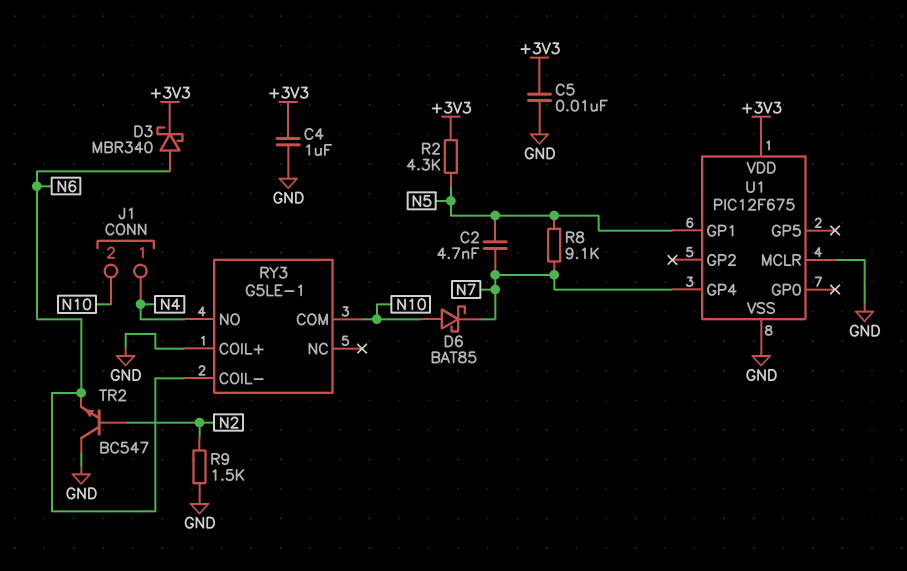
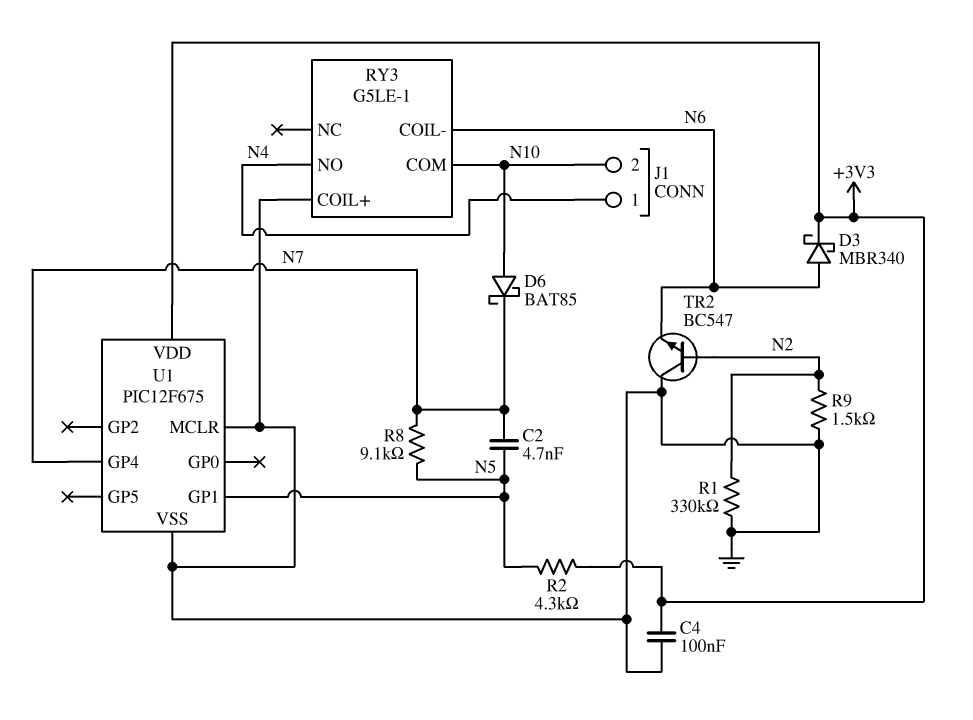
C4: 1uF (+3V3, GND) -> 100nF (+3V3, GND)
C5: 10nF (+3V3, GND) -> none
R1: none -> 330k (GND, N2)

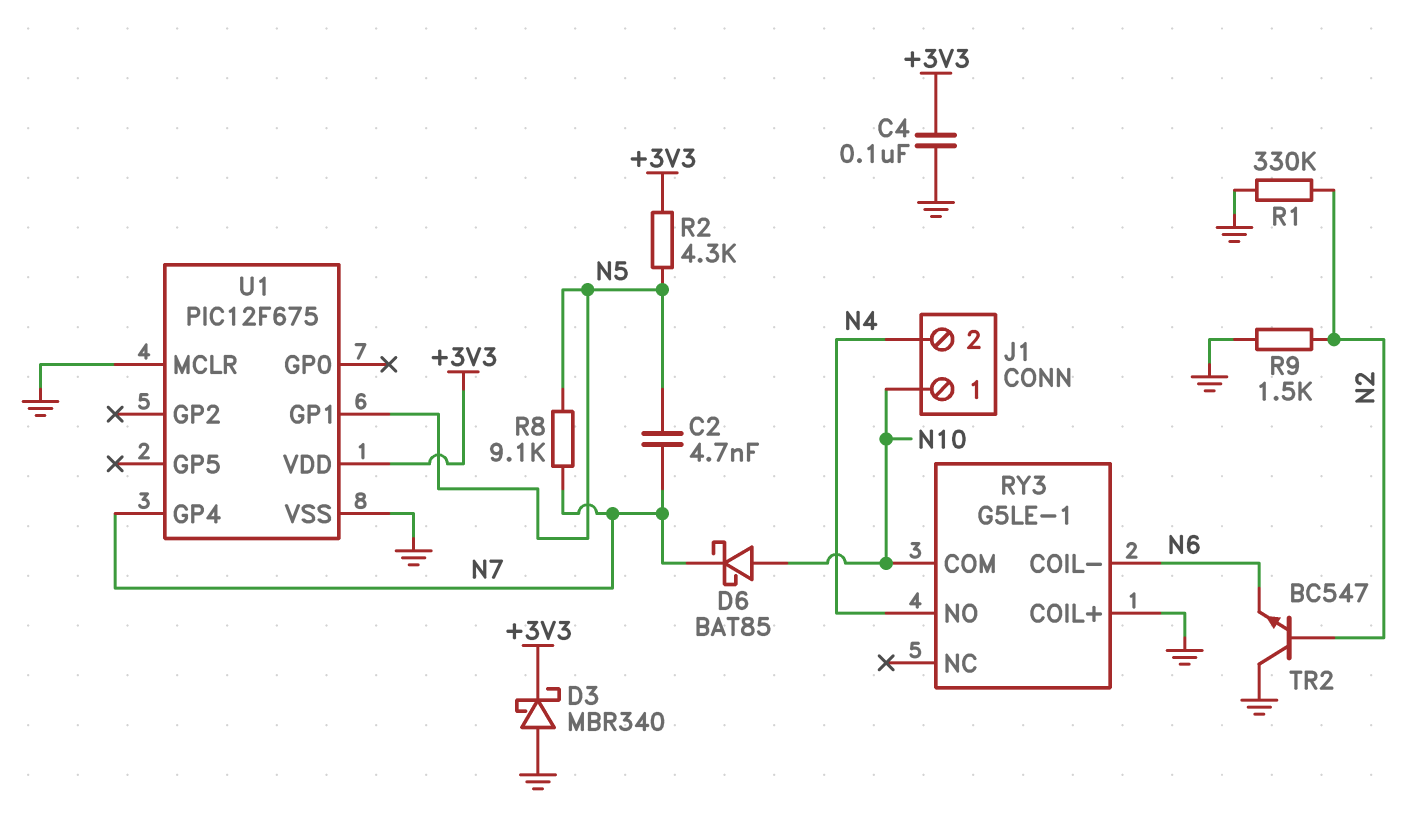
D3: schottky MBR340 (A N6, K +3V3) -> schottky MBR340 (A GND, K +3V3)
J1 pin 1: N4 -> N10
J1 pin 2: N10 -> N4

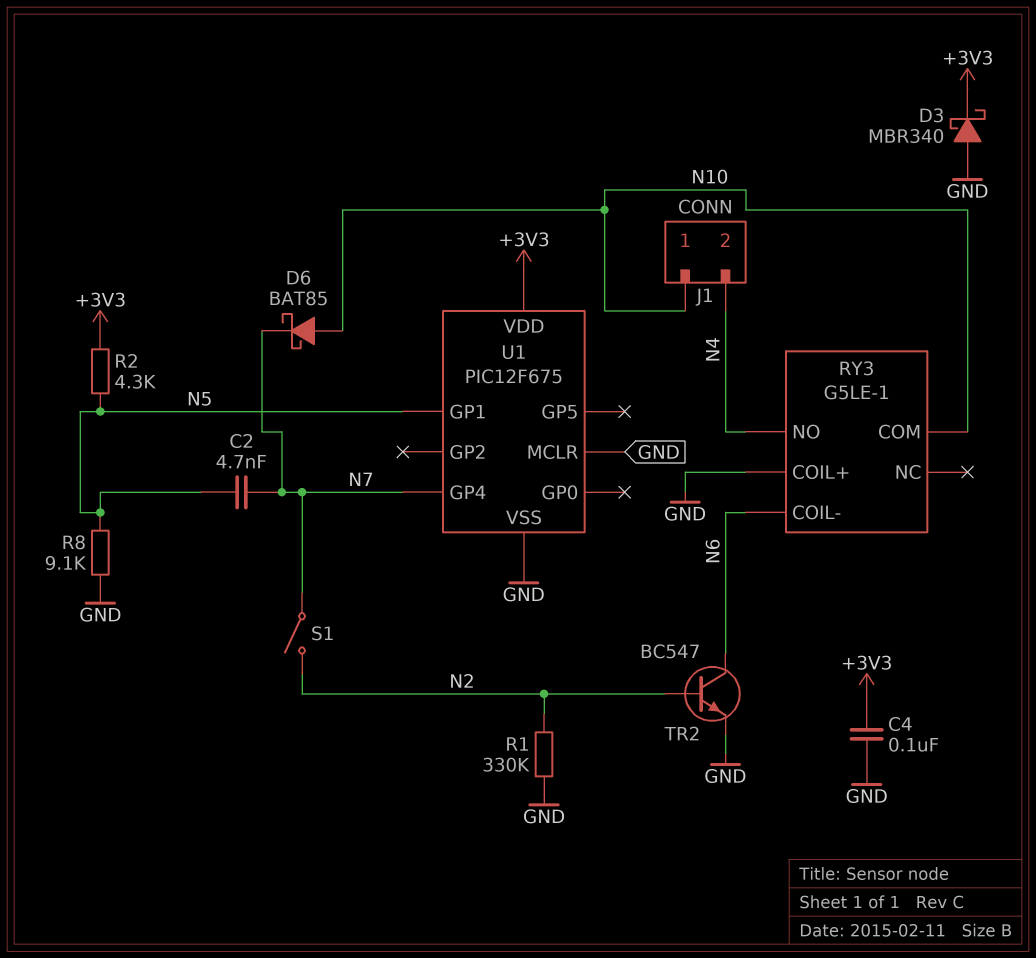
R8: 9.1k (N5, N7) -> 9.1k (GND, N5)
R9: 1.5k (GND, N2) -> none
S1: none -> switch (N2, N7)
TR2: NPN BC547 (B N2, C GND, E N6) -> NPN BC547 (B N2, C N6, E GND)

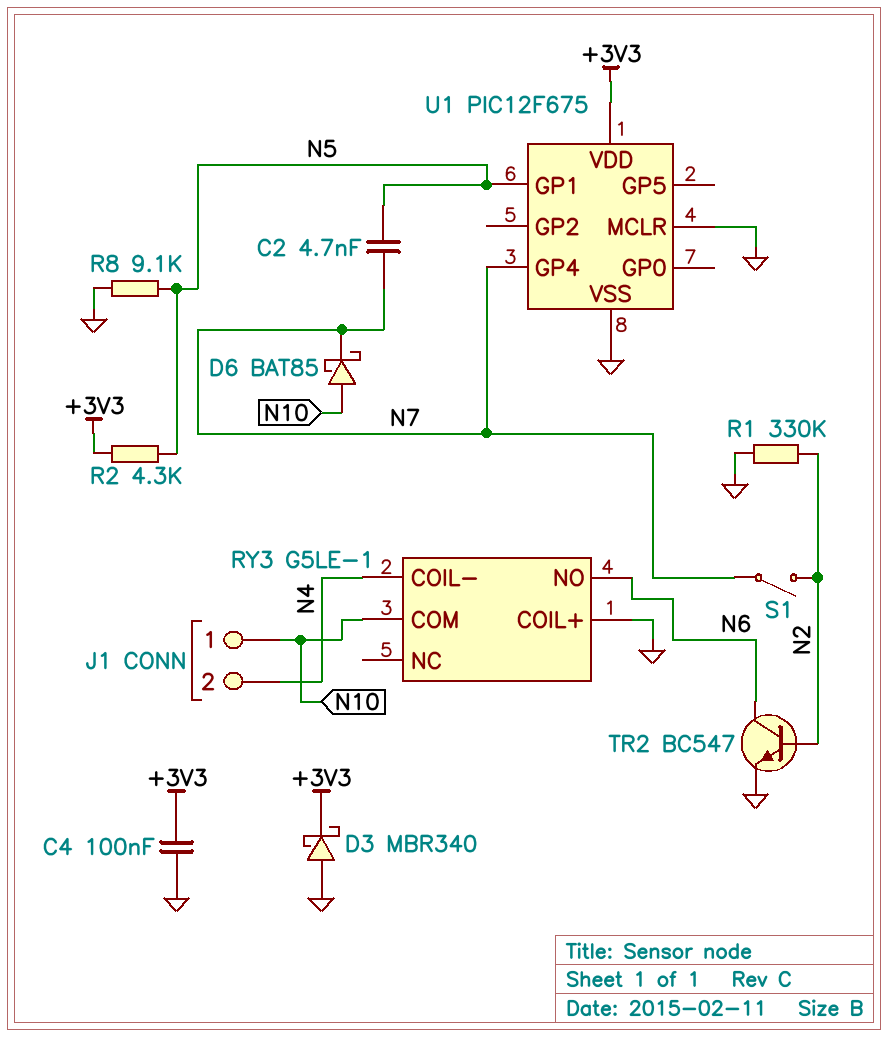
RY3 pin COIL-: N6 -> N4
RY3 pin NO: N4 -> N6

